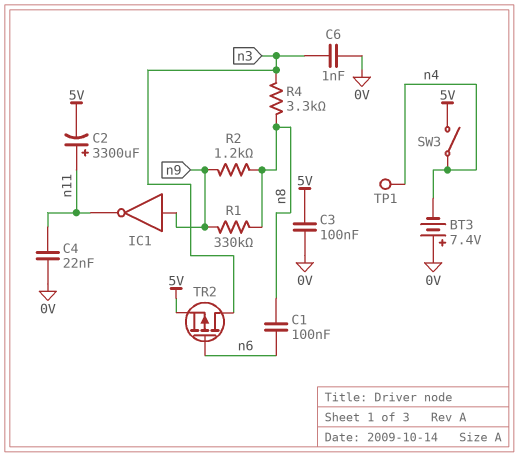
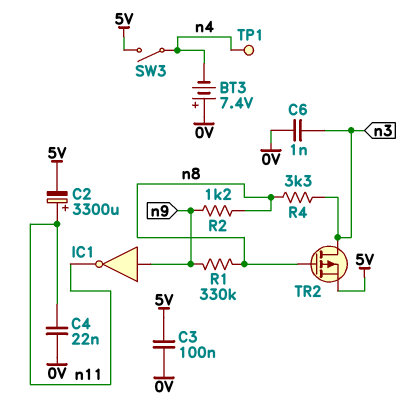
C1: 100nF (n6, n8) -> none
TR2: PMOS (G n6, D n3, S 5V) -> PMOS (G n8, D n3, S 5V)

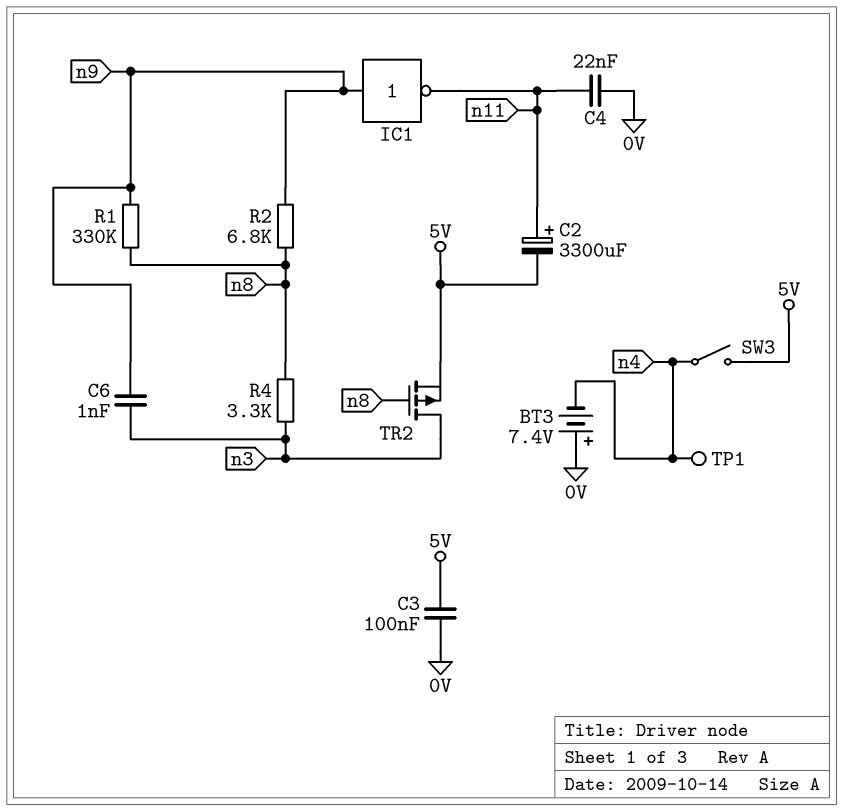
C6: 1nF (0V, n3) -> 1nF (n3, n9)
R2: 1.2k (n8, n9) -> 6.8k (n8, n9)

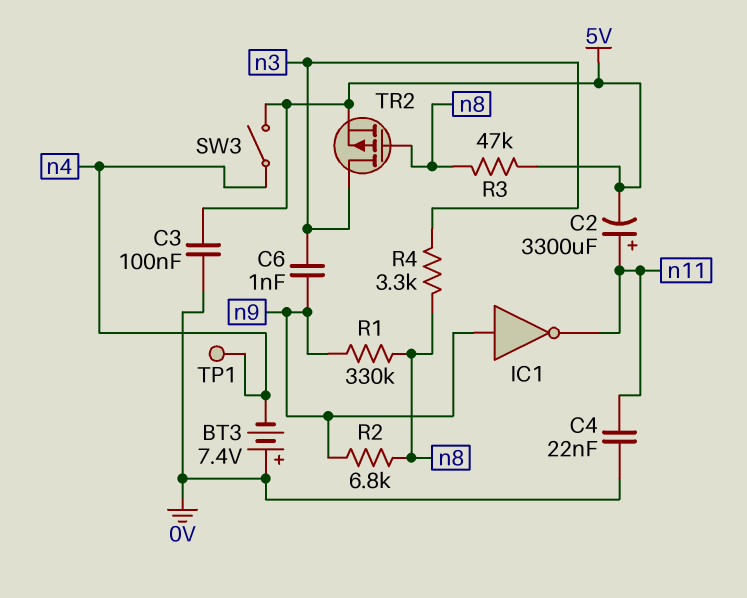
R3: none -> 47k (5V, n8)

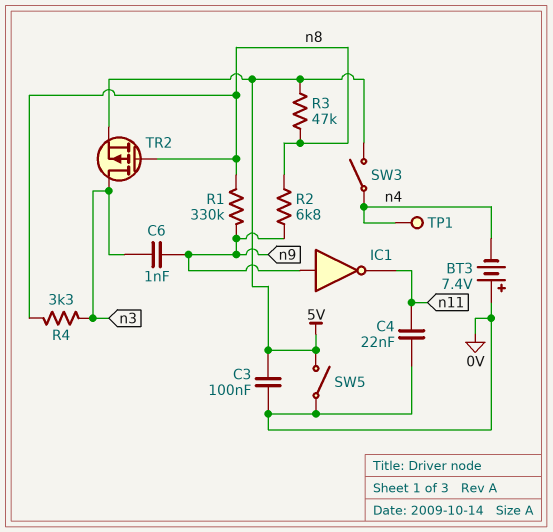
C2: 3300uF (plus n11, minus 5V) -> none
SW5: none -> switch (0V, 5V)

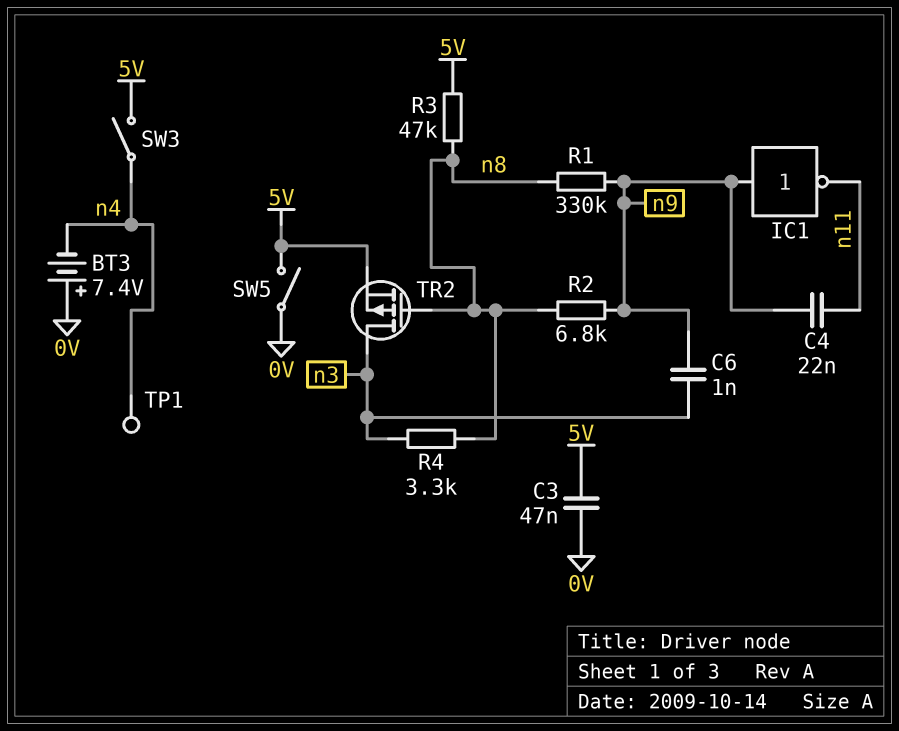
C3: 100nF (0V, 5V) -> 47nF (0V, 5V)
C4: 22nF (0V, n11) -> 22nF (n9, n11)

